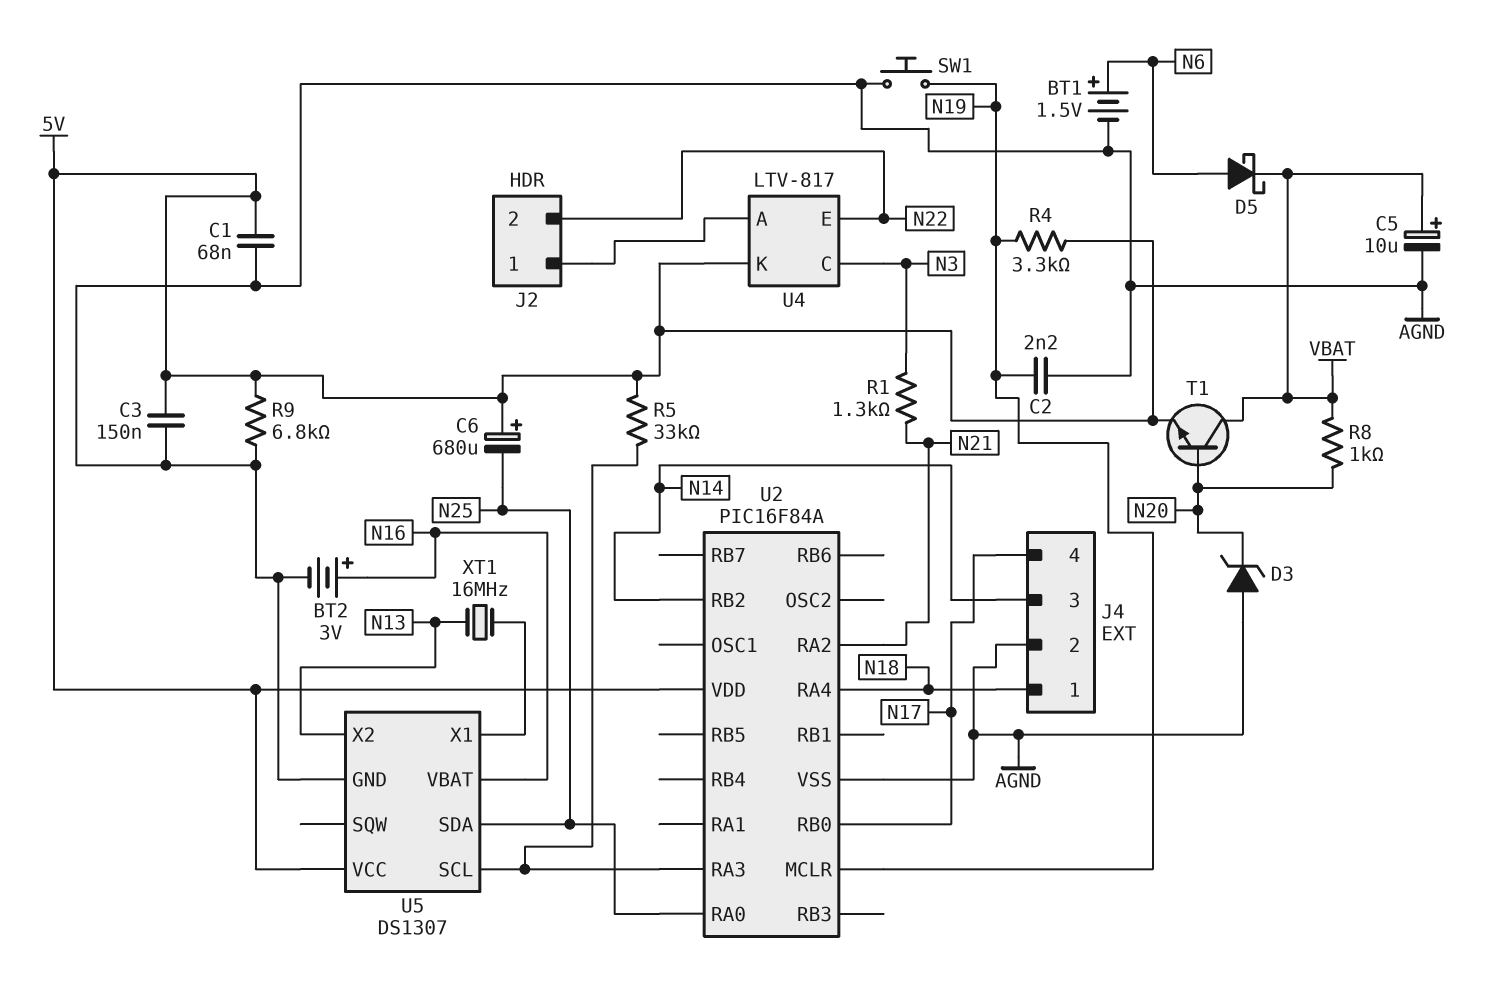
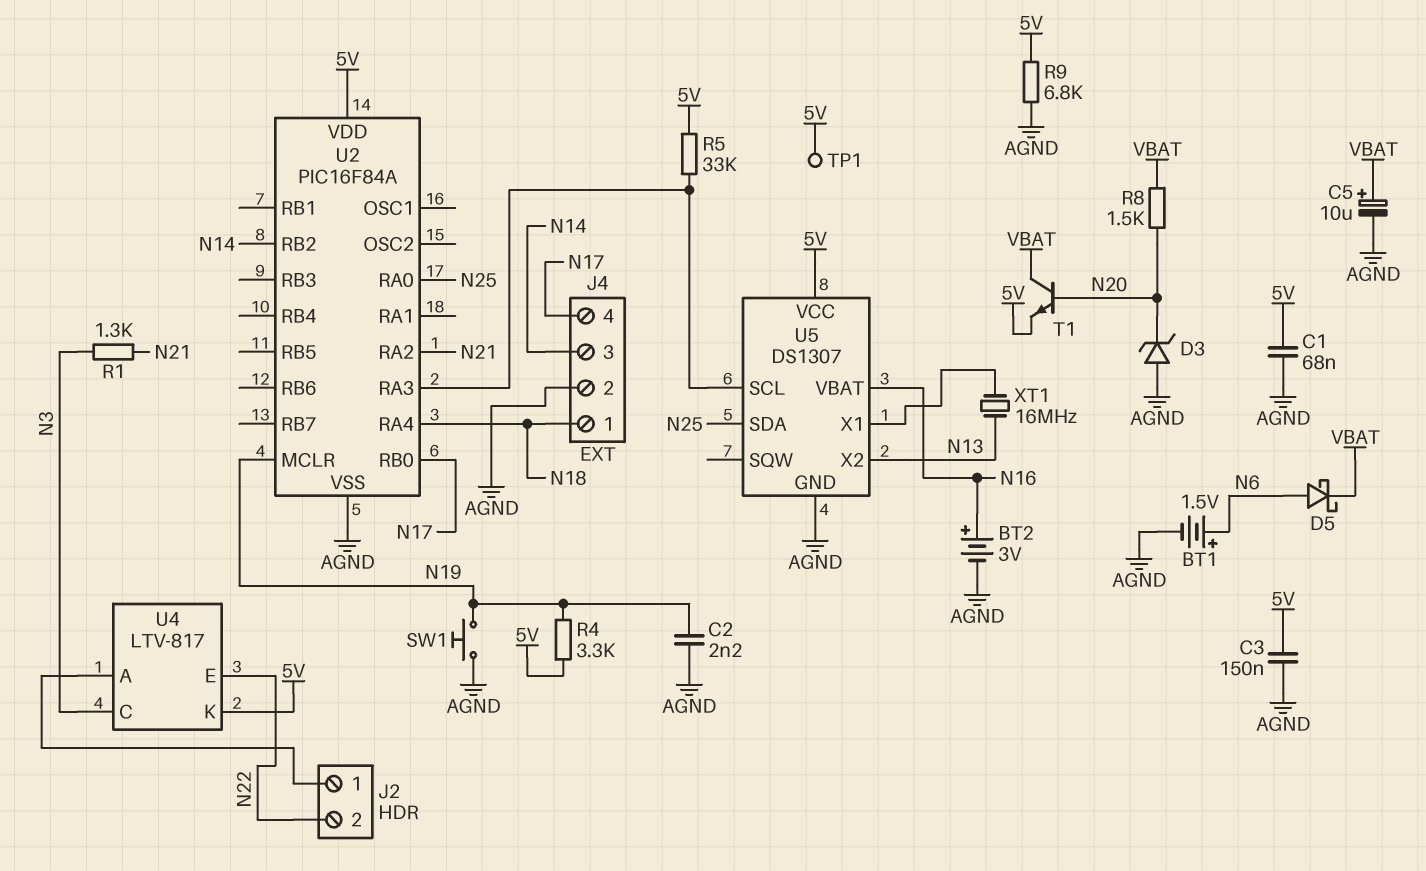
C6: 680uF (plus 5V, minus N25) -> none
R8: 1k (N20, VBAT) -> 1.5k (N20, VBAT)
TP1: none -> test point (5V)

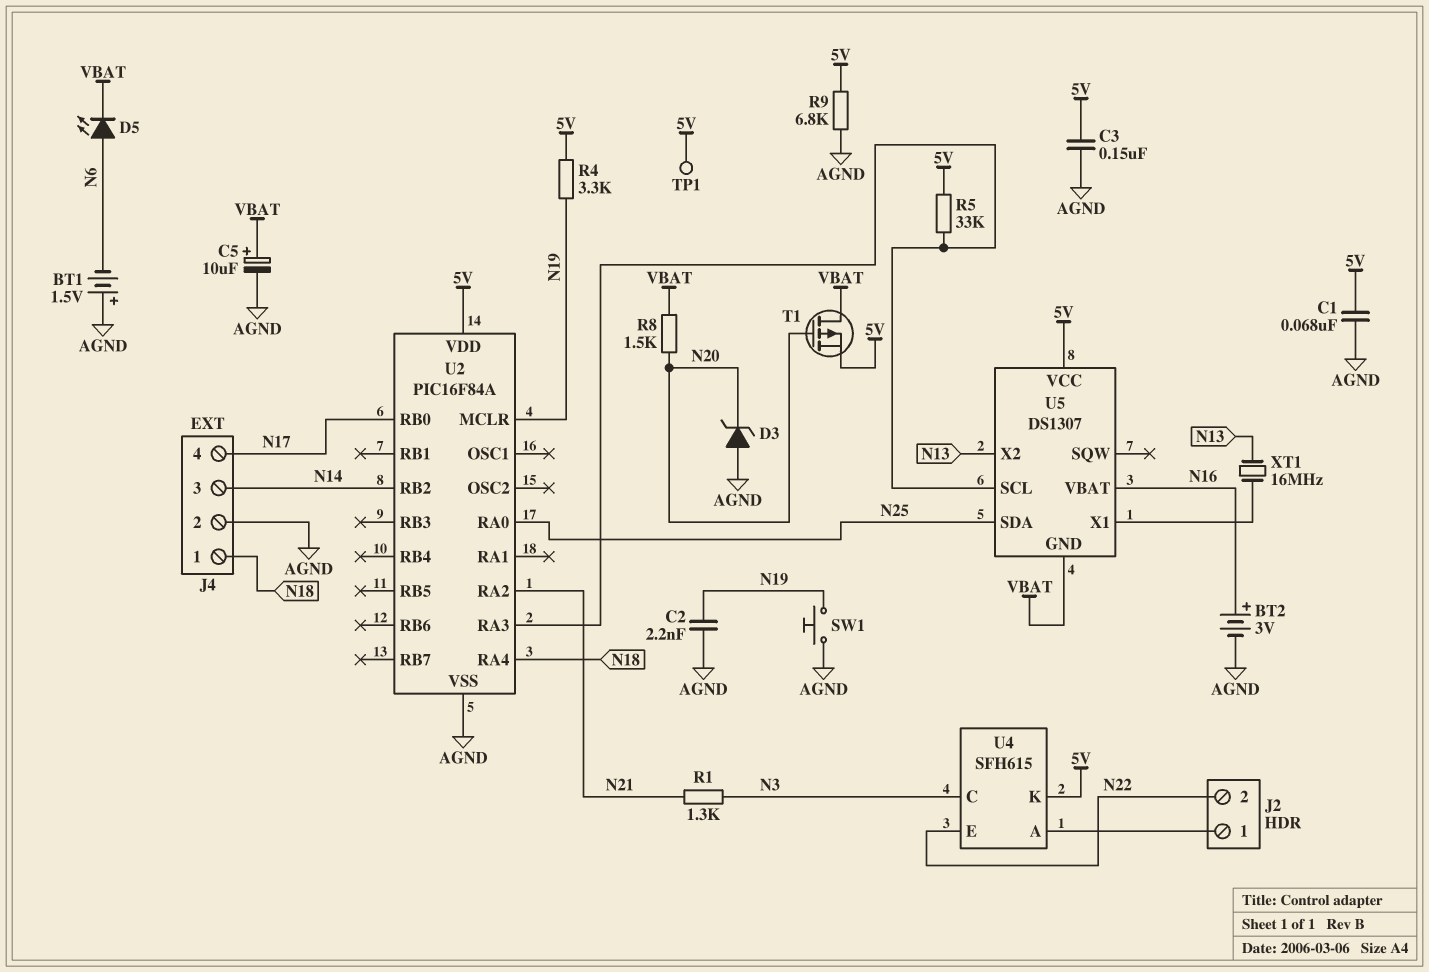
BT1: 1.5V (plus N6, minus AGND) -> 1.5V (plus AGND, minus N6)
D5: schottky (A N6, K VBAT) -> LED (A N6, K VBAT)
T1: NPN (B N20, C VBAT, E 5V) -> PMOS (G N20, D VBAT, S 5V)
U4: LTV-817 -> SFH615
U5 pin GND: AGND -> VBAT

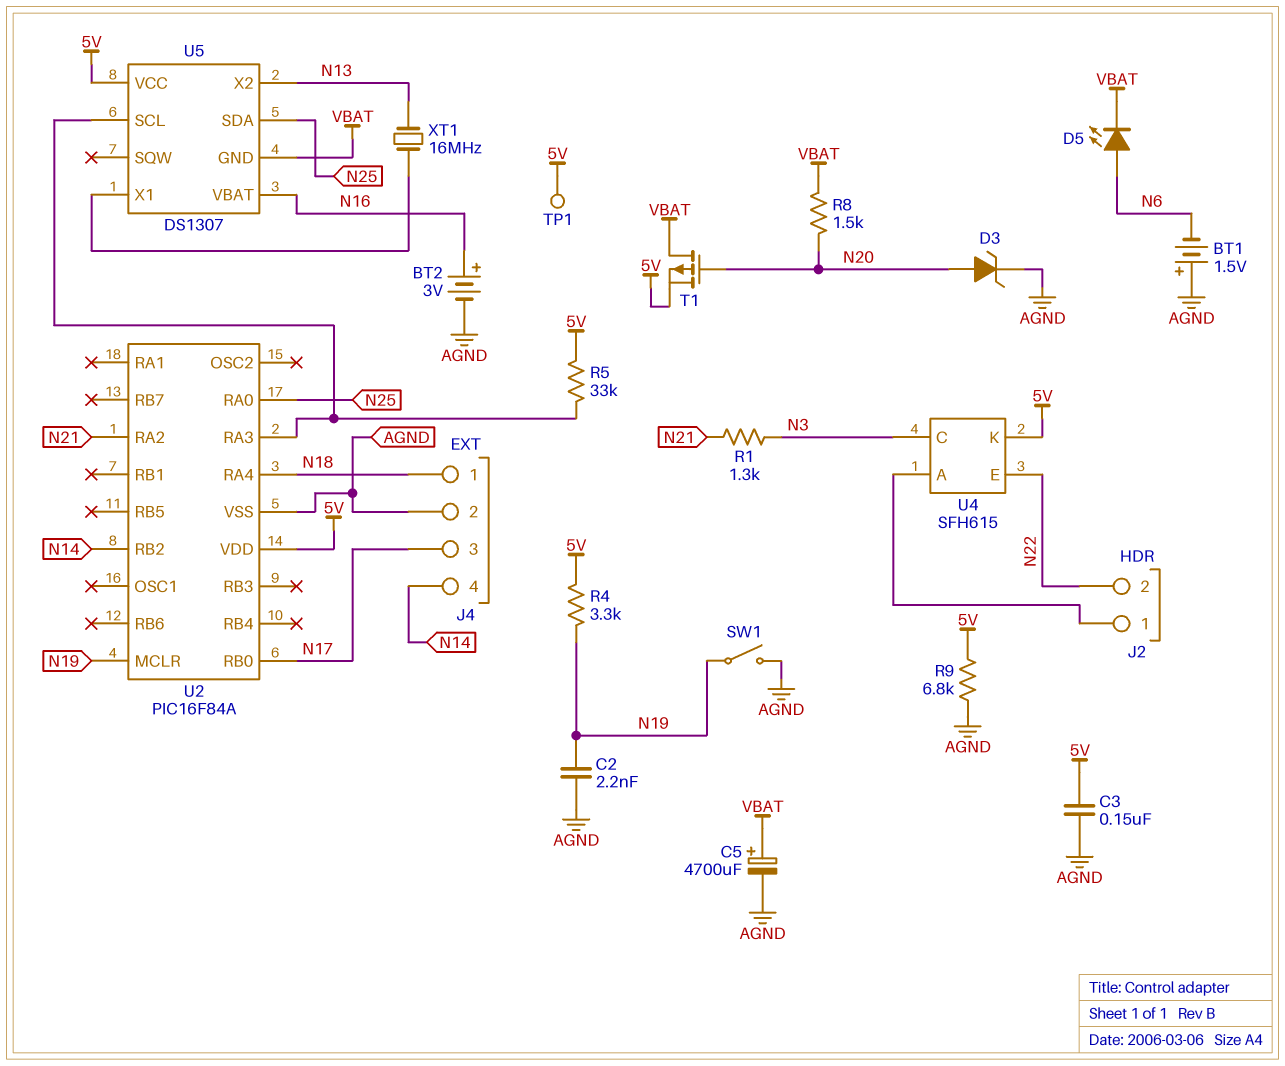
C1: 68nF (5V, AGND) -> none
C5: 10uF (plus VBAT, minus AGND) -> 4700uF (plus VBAT, minus AGND)
D3: zener (A AGND, K N20) -> zener (A N20, K AGND)
J4 pin 3: N14 -> N17
J4 pin 4: N17 -> N14
SW1: button (AGND, N19) -> switch (AGND, N19)

